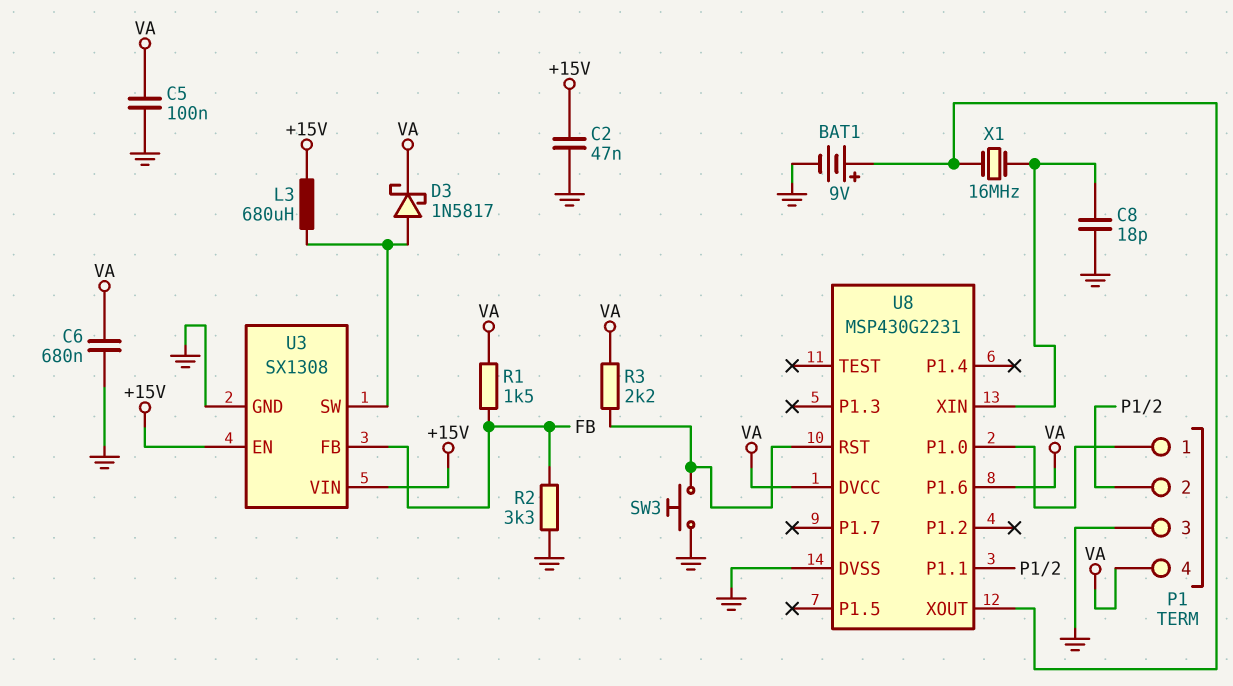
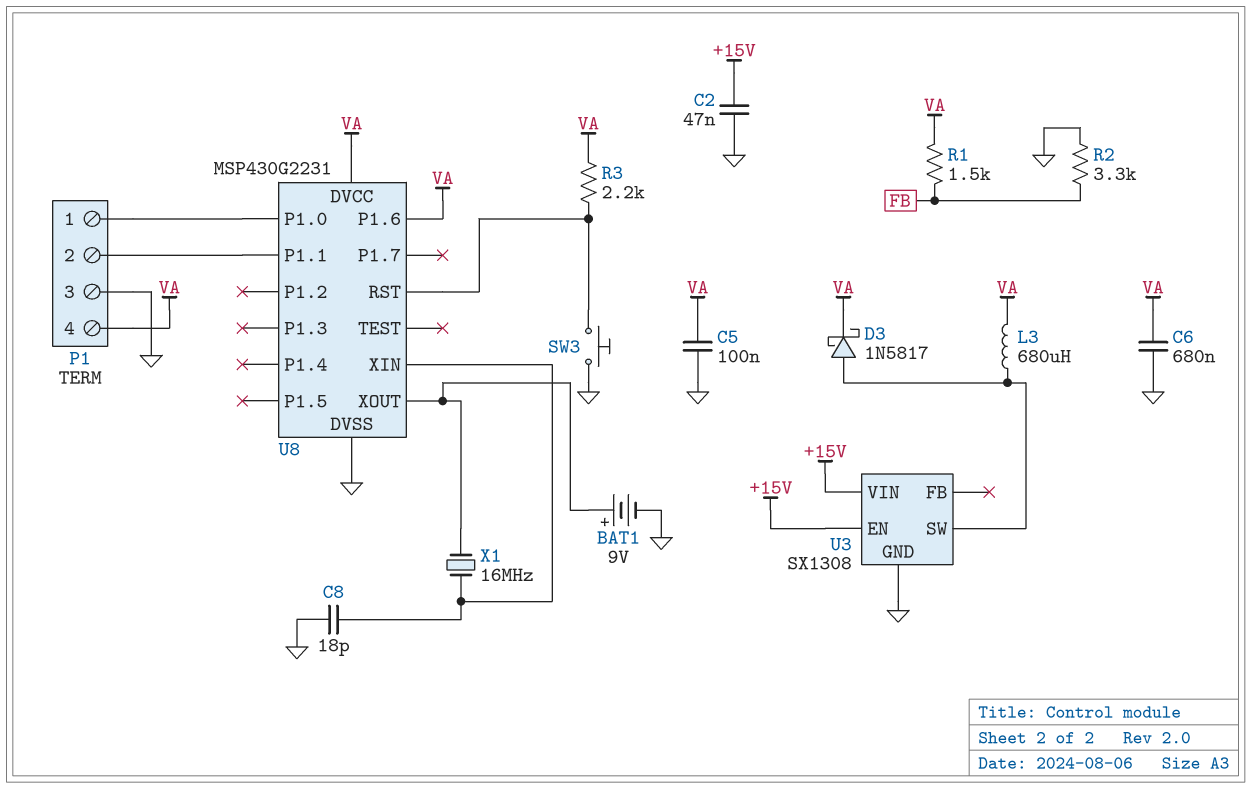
L3: 680uH (+15V, U3/SW) -> 680uH (U3/SW, VA)
U3 pin FB: FB -> none

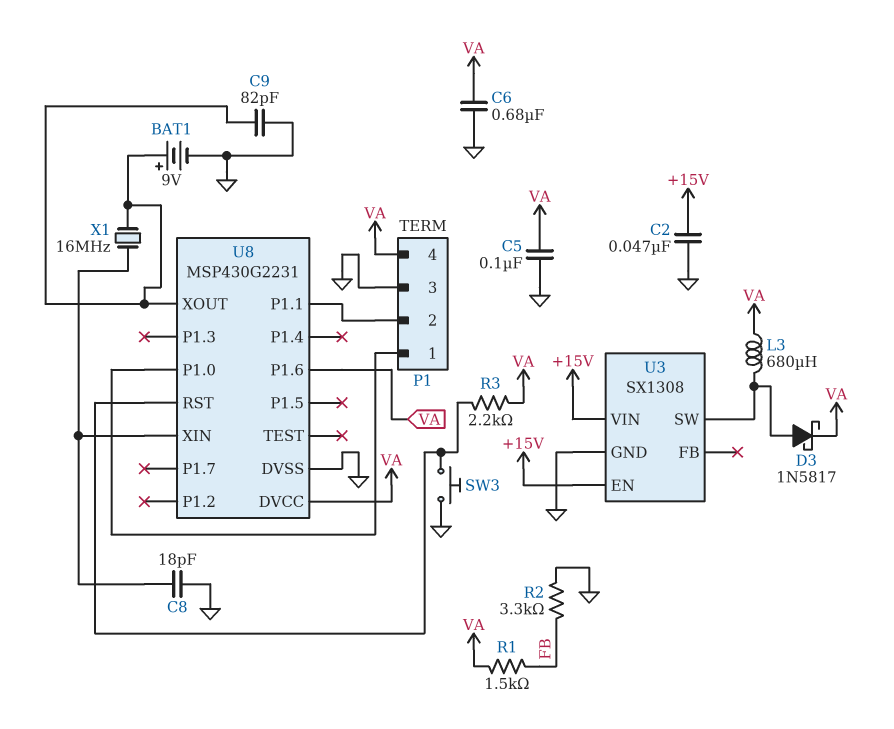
C9: none -> 82pF (GND, U8/XOUT)

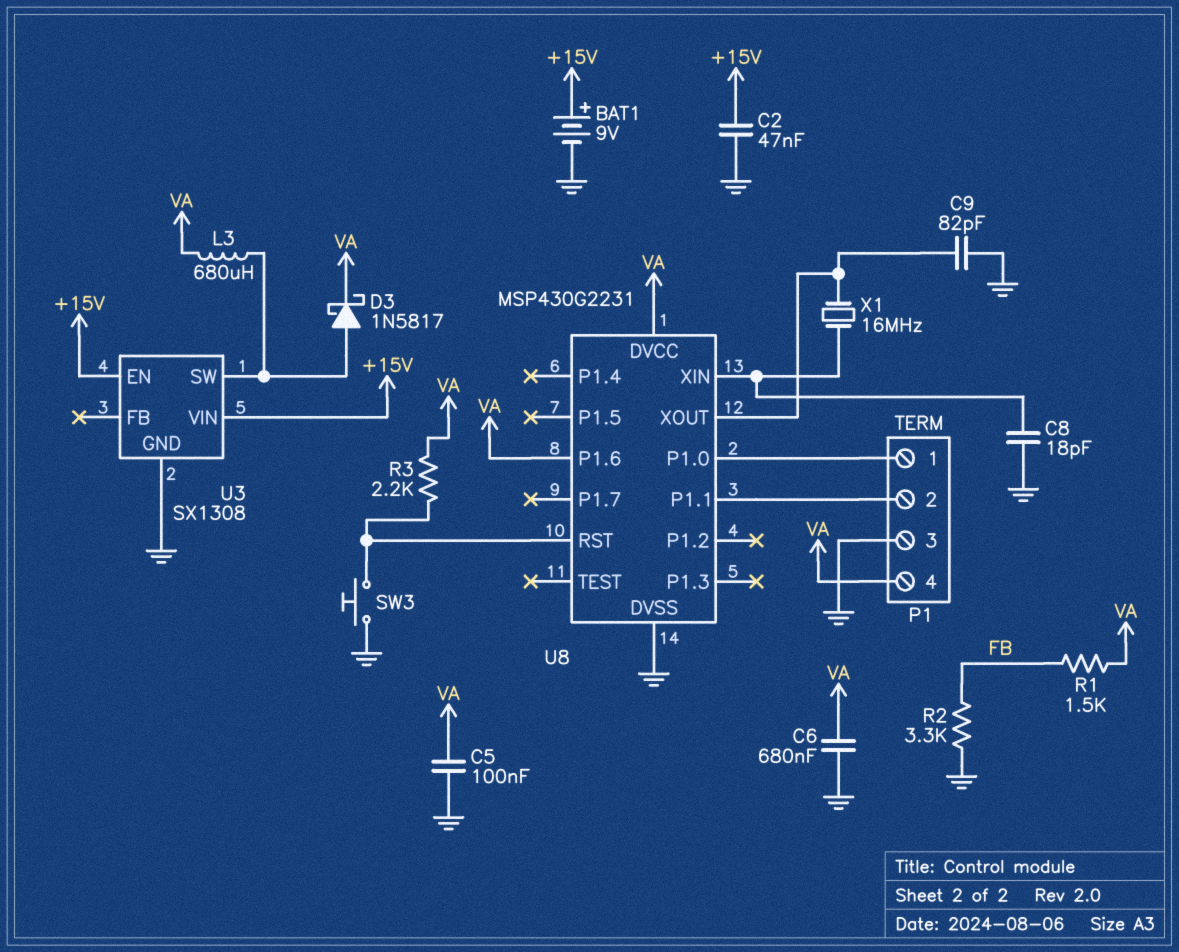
BAT1: 9V (plus U8/XOUT, minus GND) -> 9V (plus +15V, minus GND)

